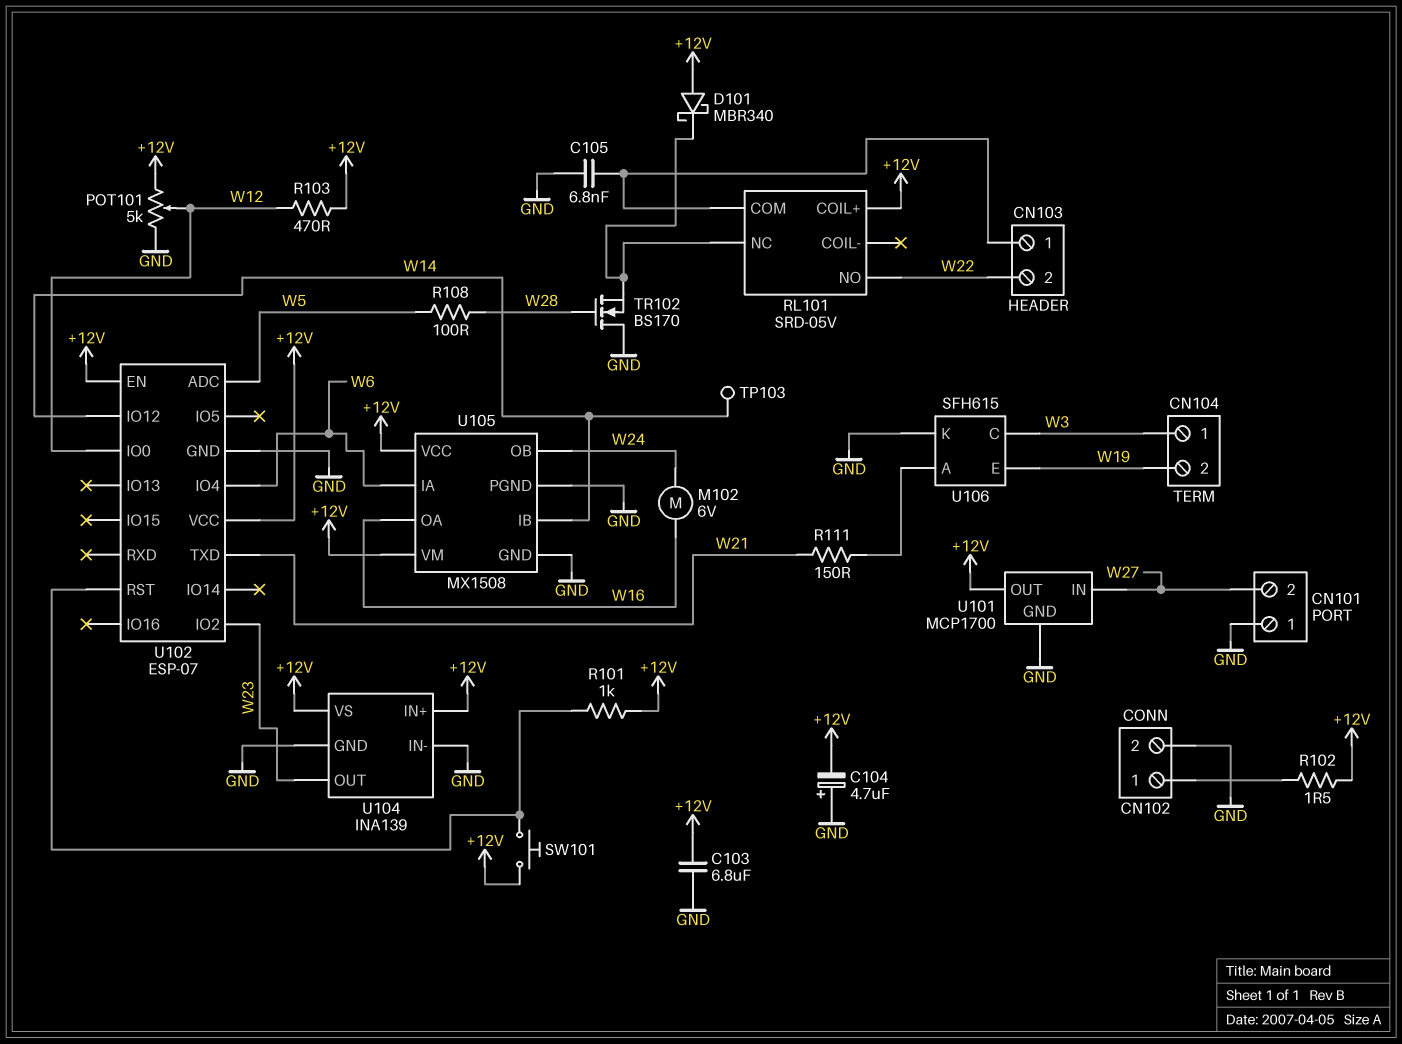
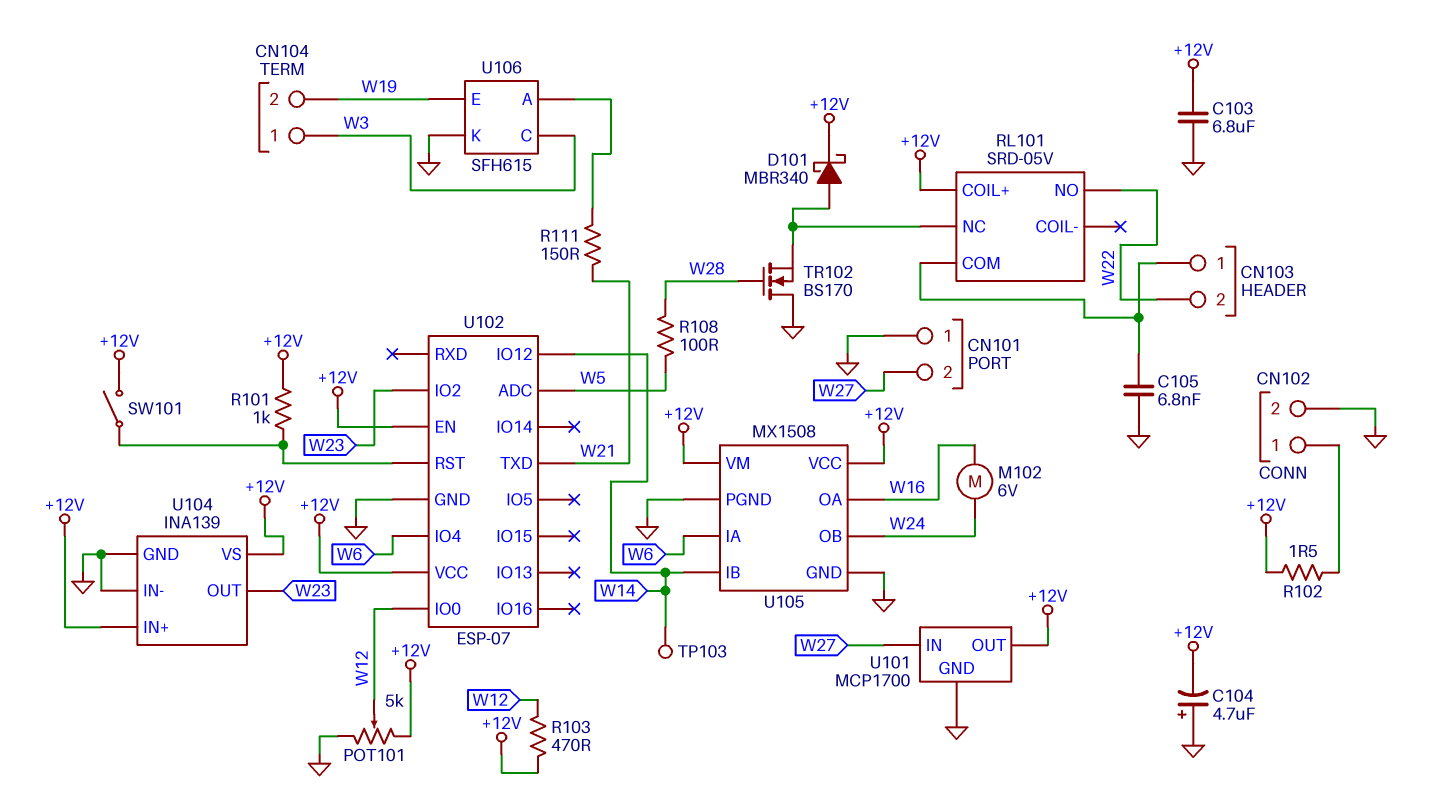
D101: schottky MBR340 (A +12V, K RL101/NC) -> schottky MBR340 (A RL101/NC, K +12V)
SW101: button (+12V, U102/RST) -> switch (+12V, U102/RST)

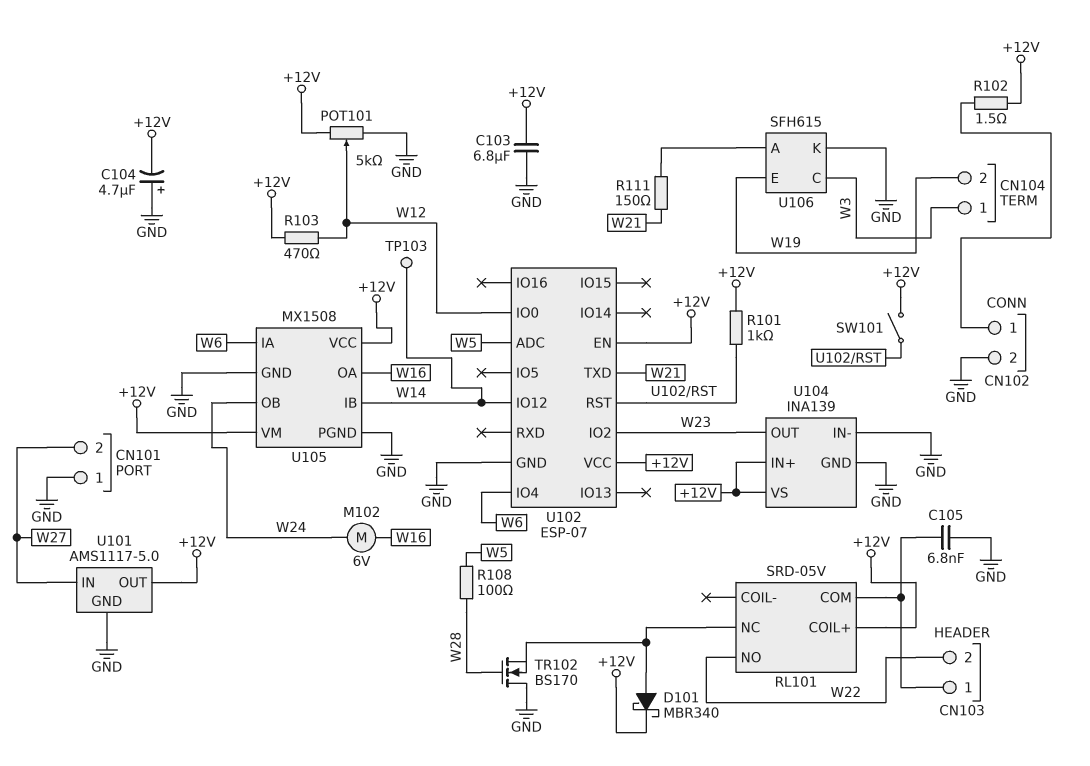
U101: MCP1700 -> AMS1117-5.0

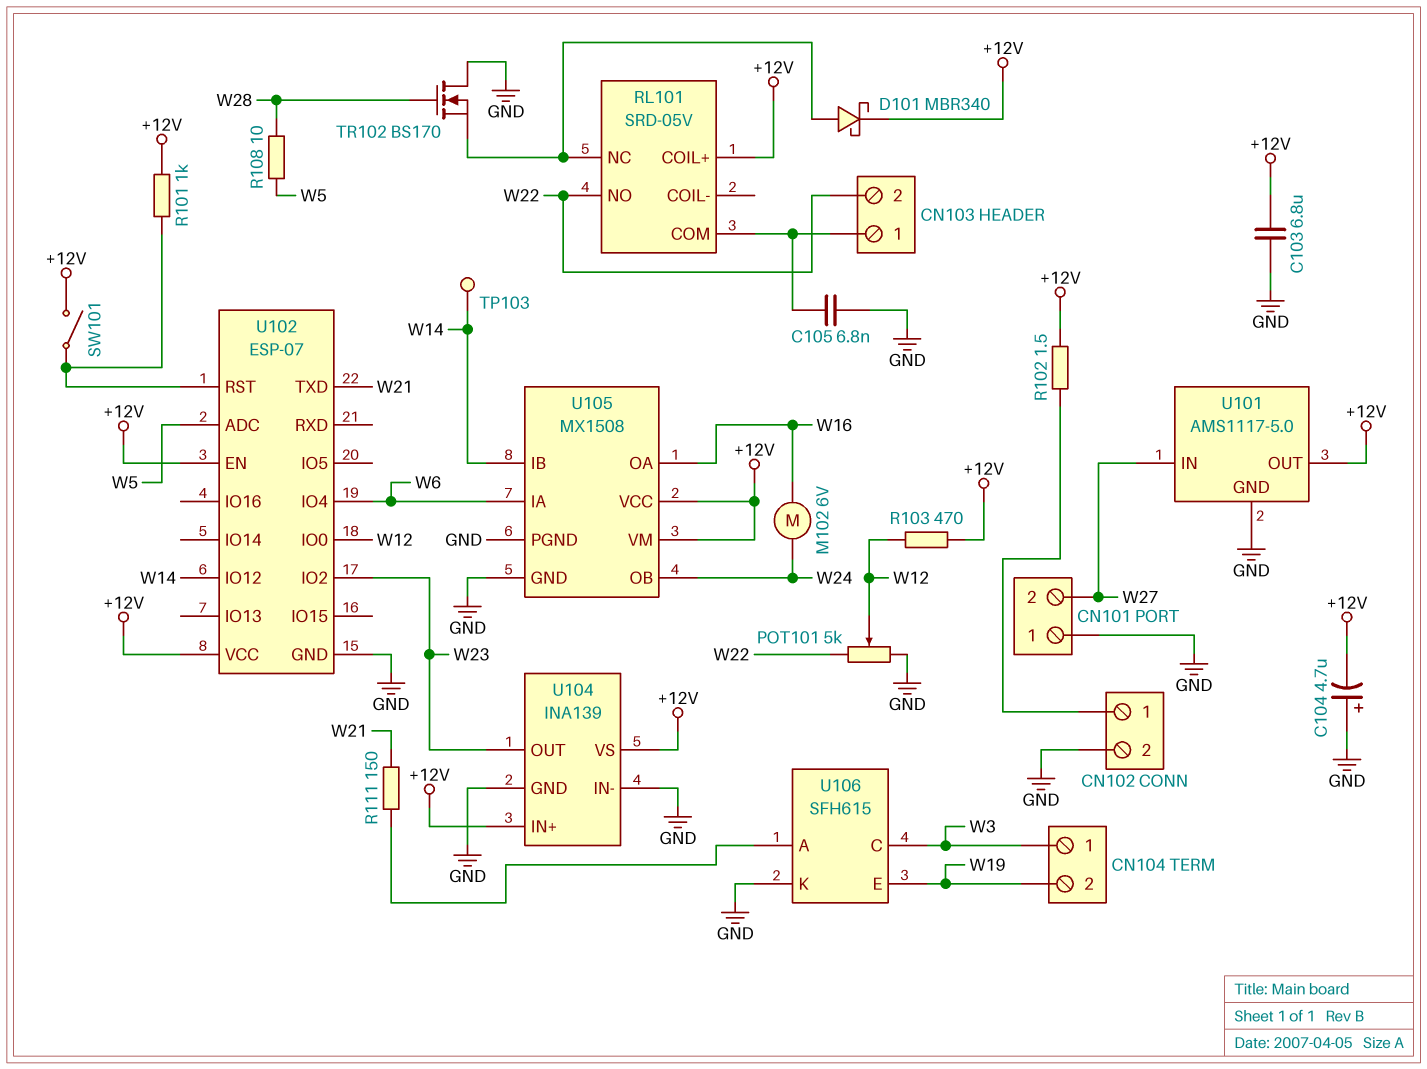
POT101: 5k (+12V, GND, wiper W12) -> 5k (GND, W22, wiper W12)
R108: 100 (W5, W28) -> 10 (W5, W28)

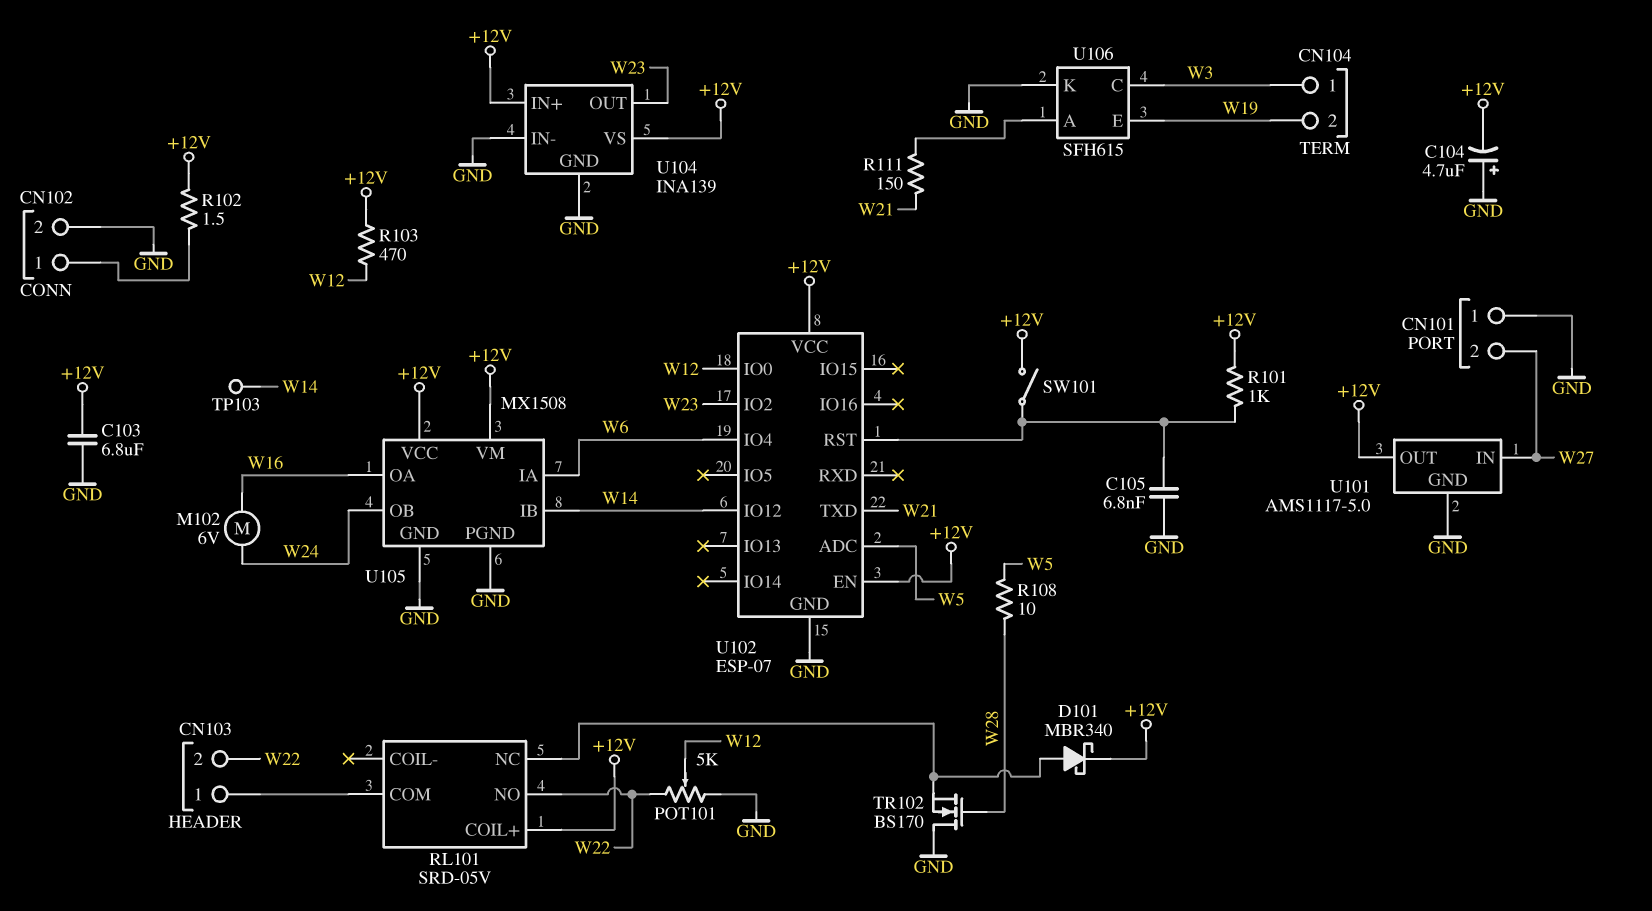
C105: 6.8nF (CN103/1, GND) -> 6.8nF (GND, U102/RST)

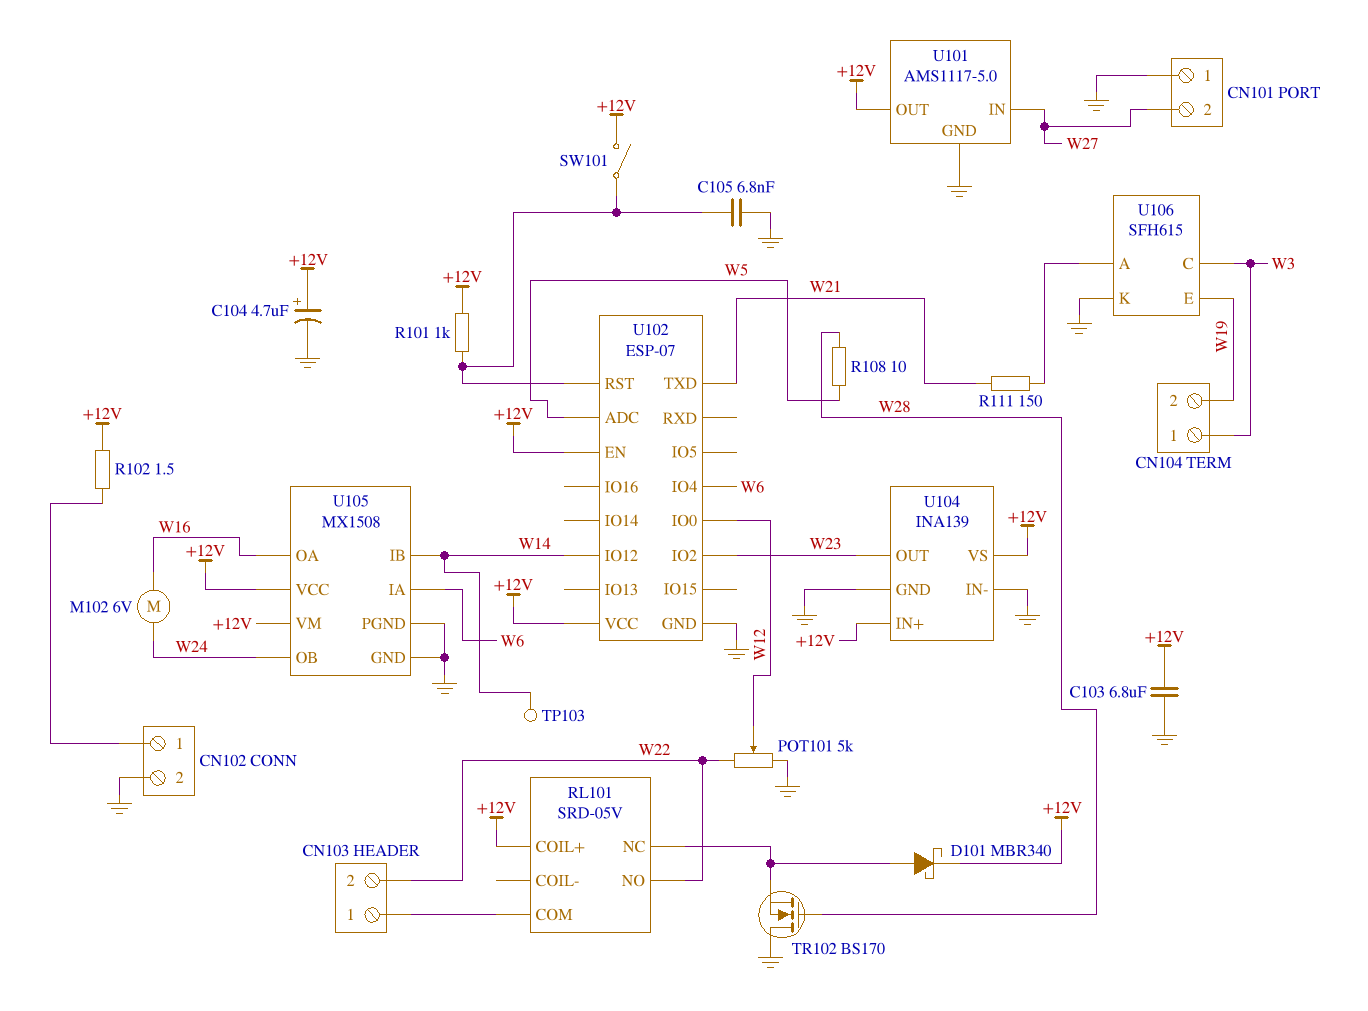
C104: 4.7uF (plus GND, minus +12V) -> 4.7uF (plus +12V, minus GND)
R103: 470 (+12V, W12) -> none

